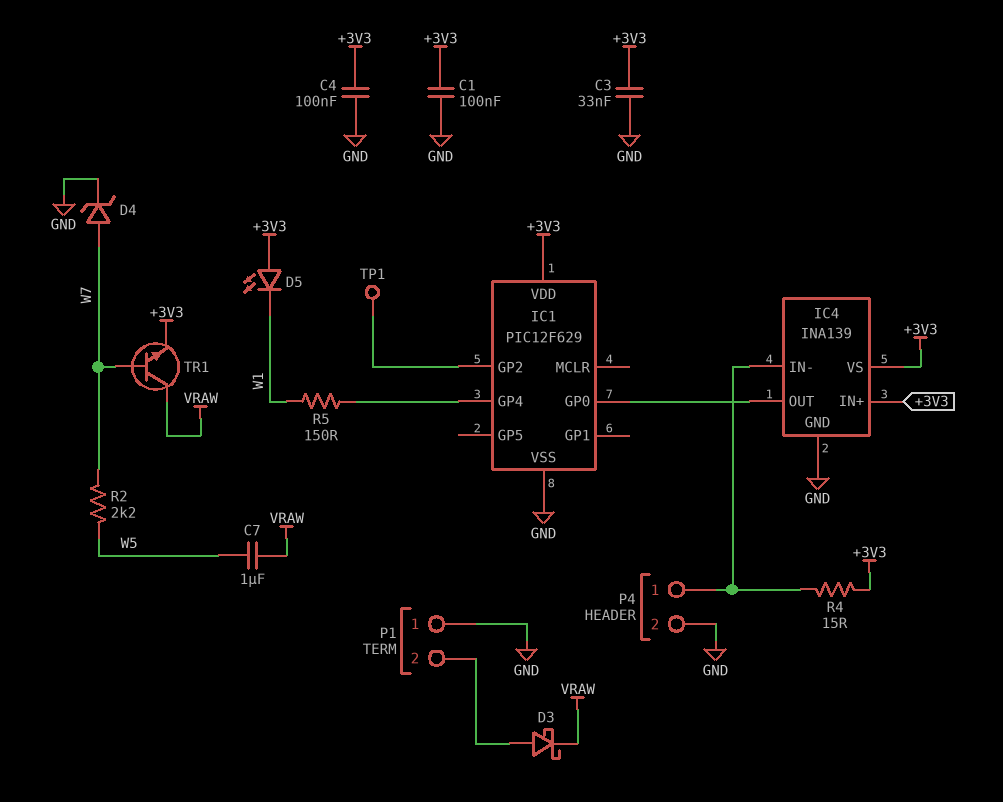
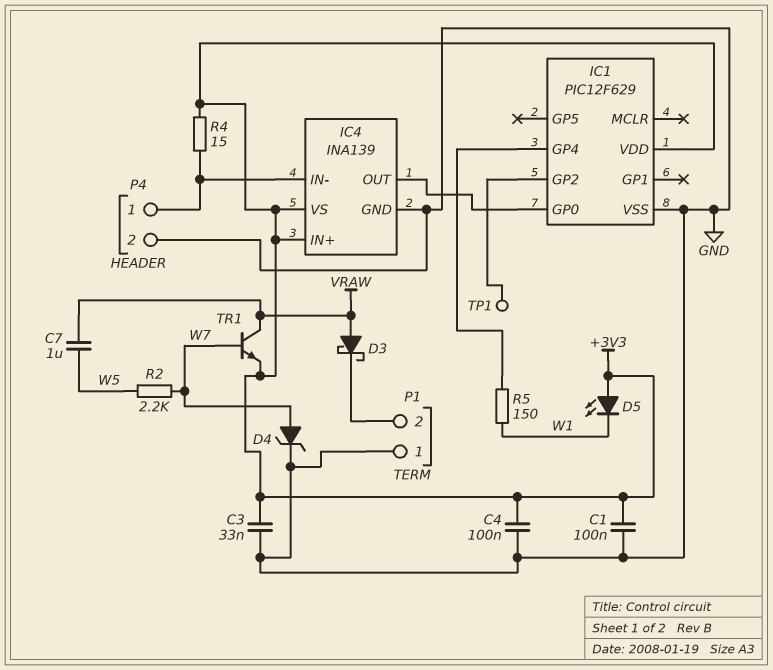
D3: schottky (A P1/2, K VRAW) -> schottky (A VRAW, K P1/2)

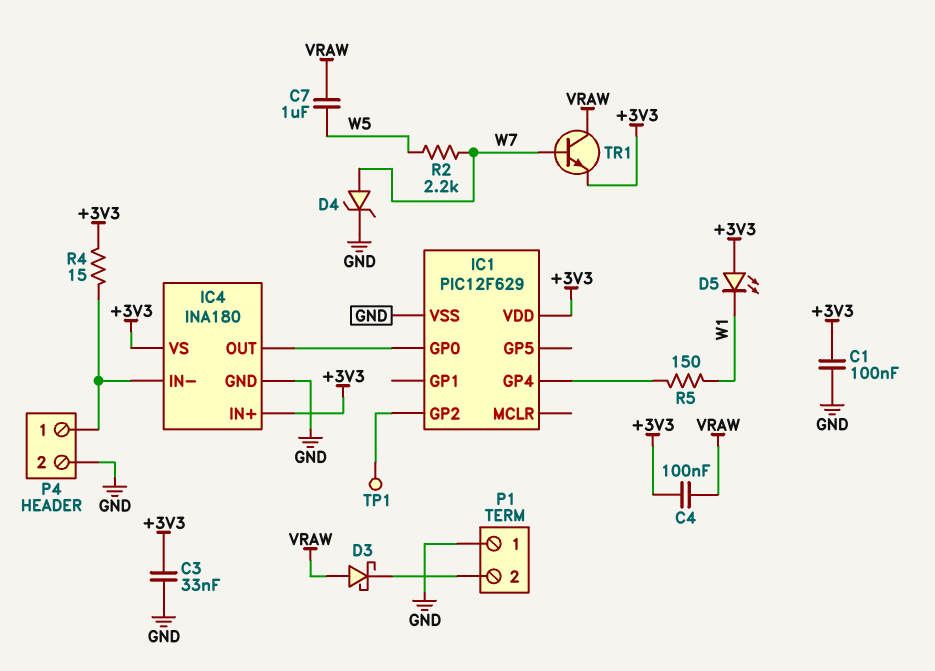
C4: 100nF (+3V3, GND) -> 100nF (+3V3, VRAW)
IC4: INA139 -> INA180

